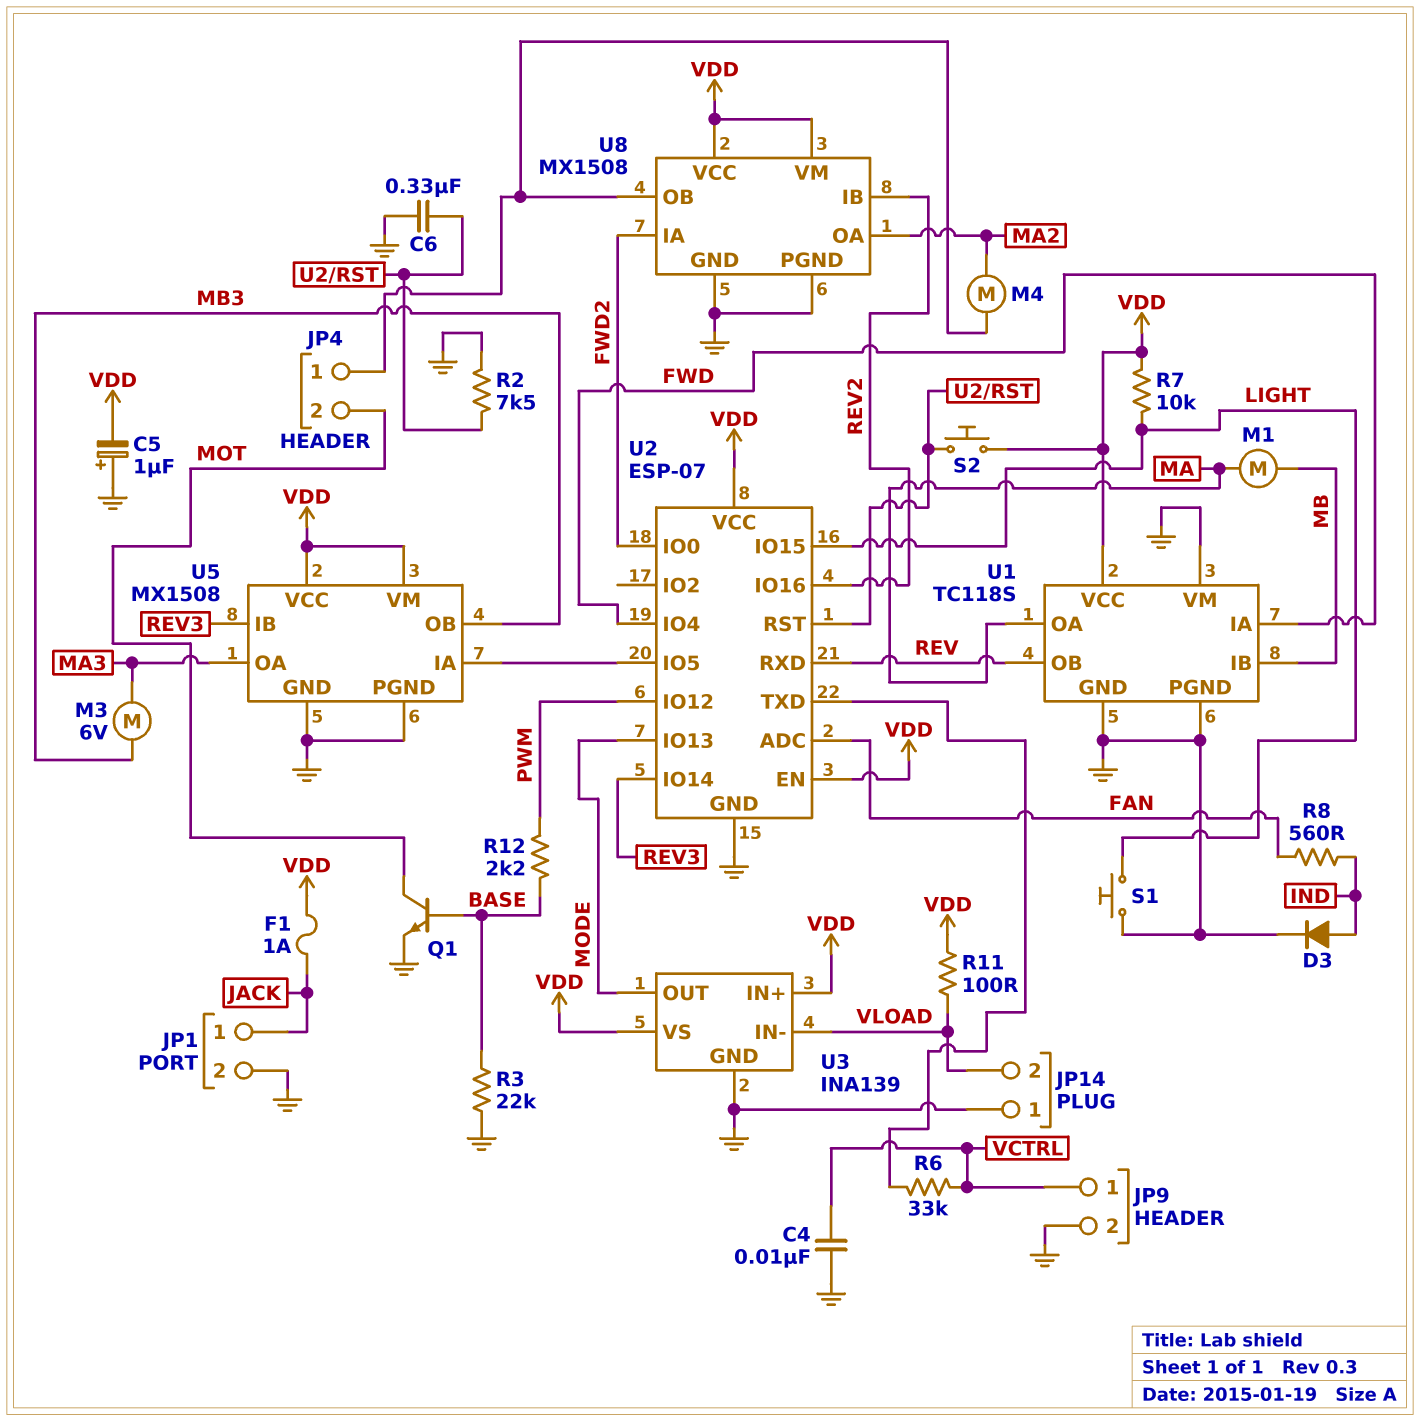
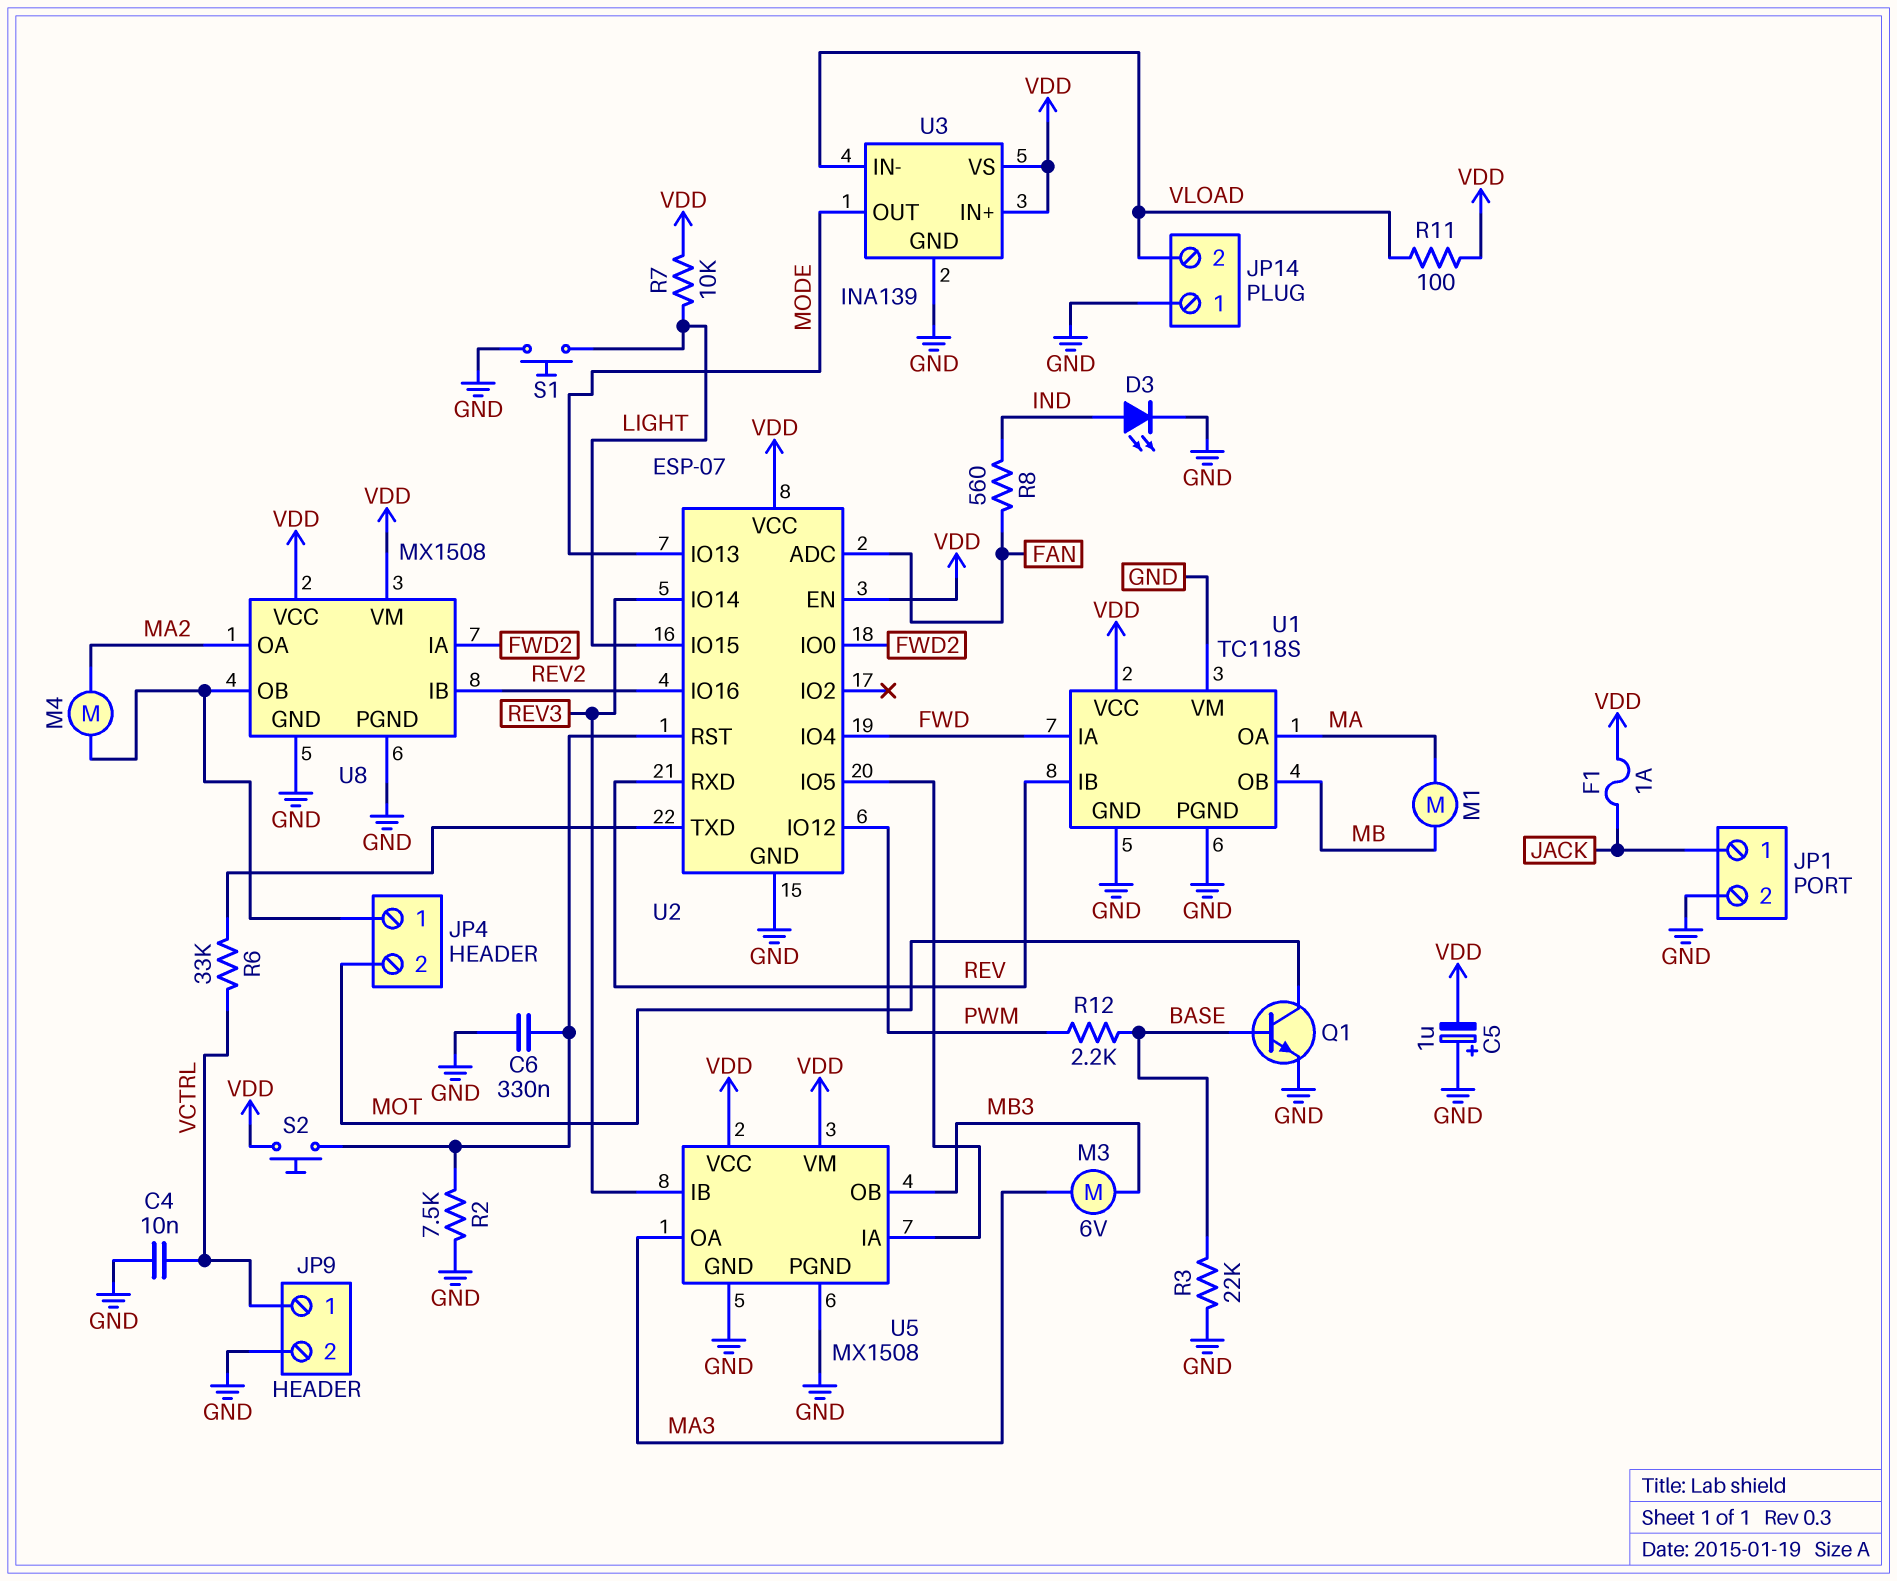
D3: diode (A IND, K GND) -> LED (A IND, K GND)
U1 pin IB: MB -> REV
U1 pin OB: REV -> MB

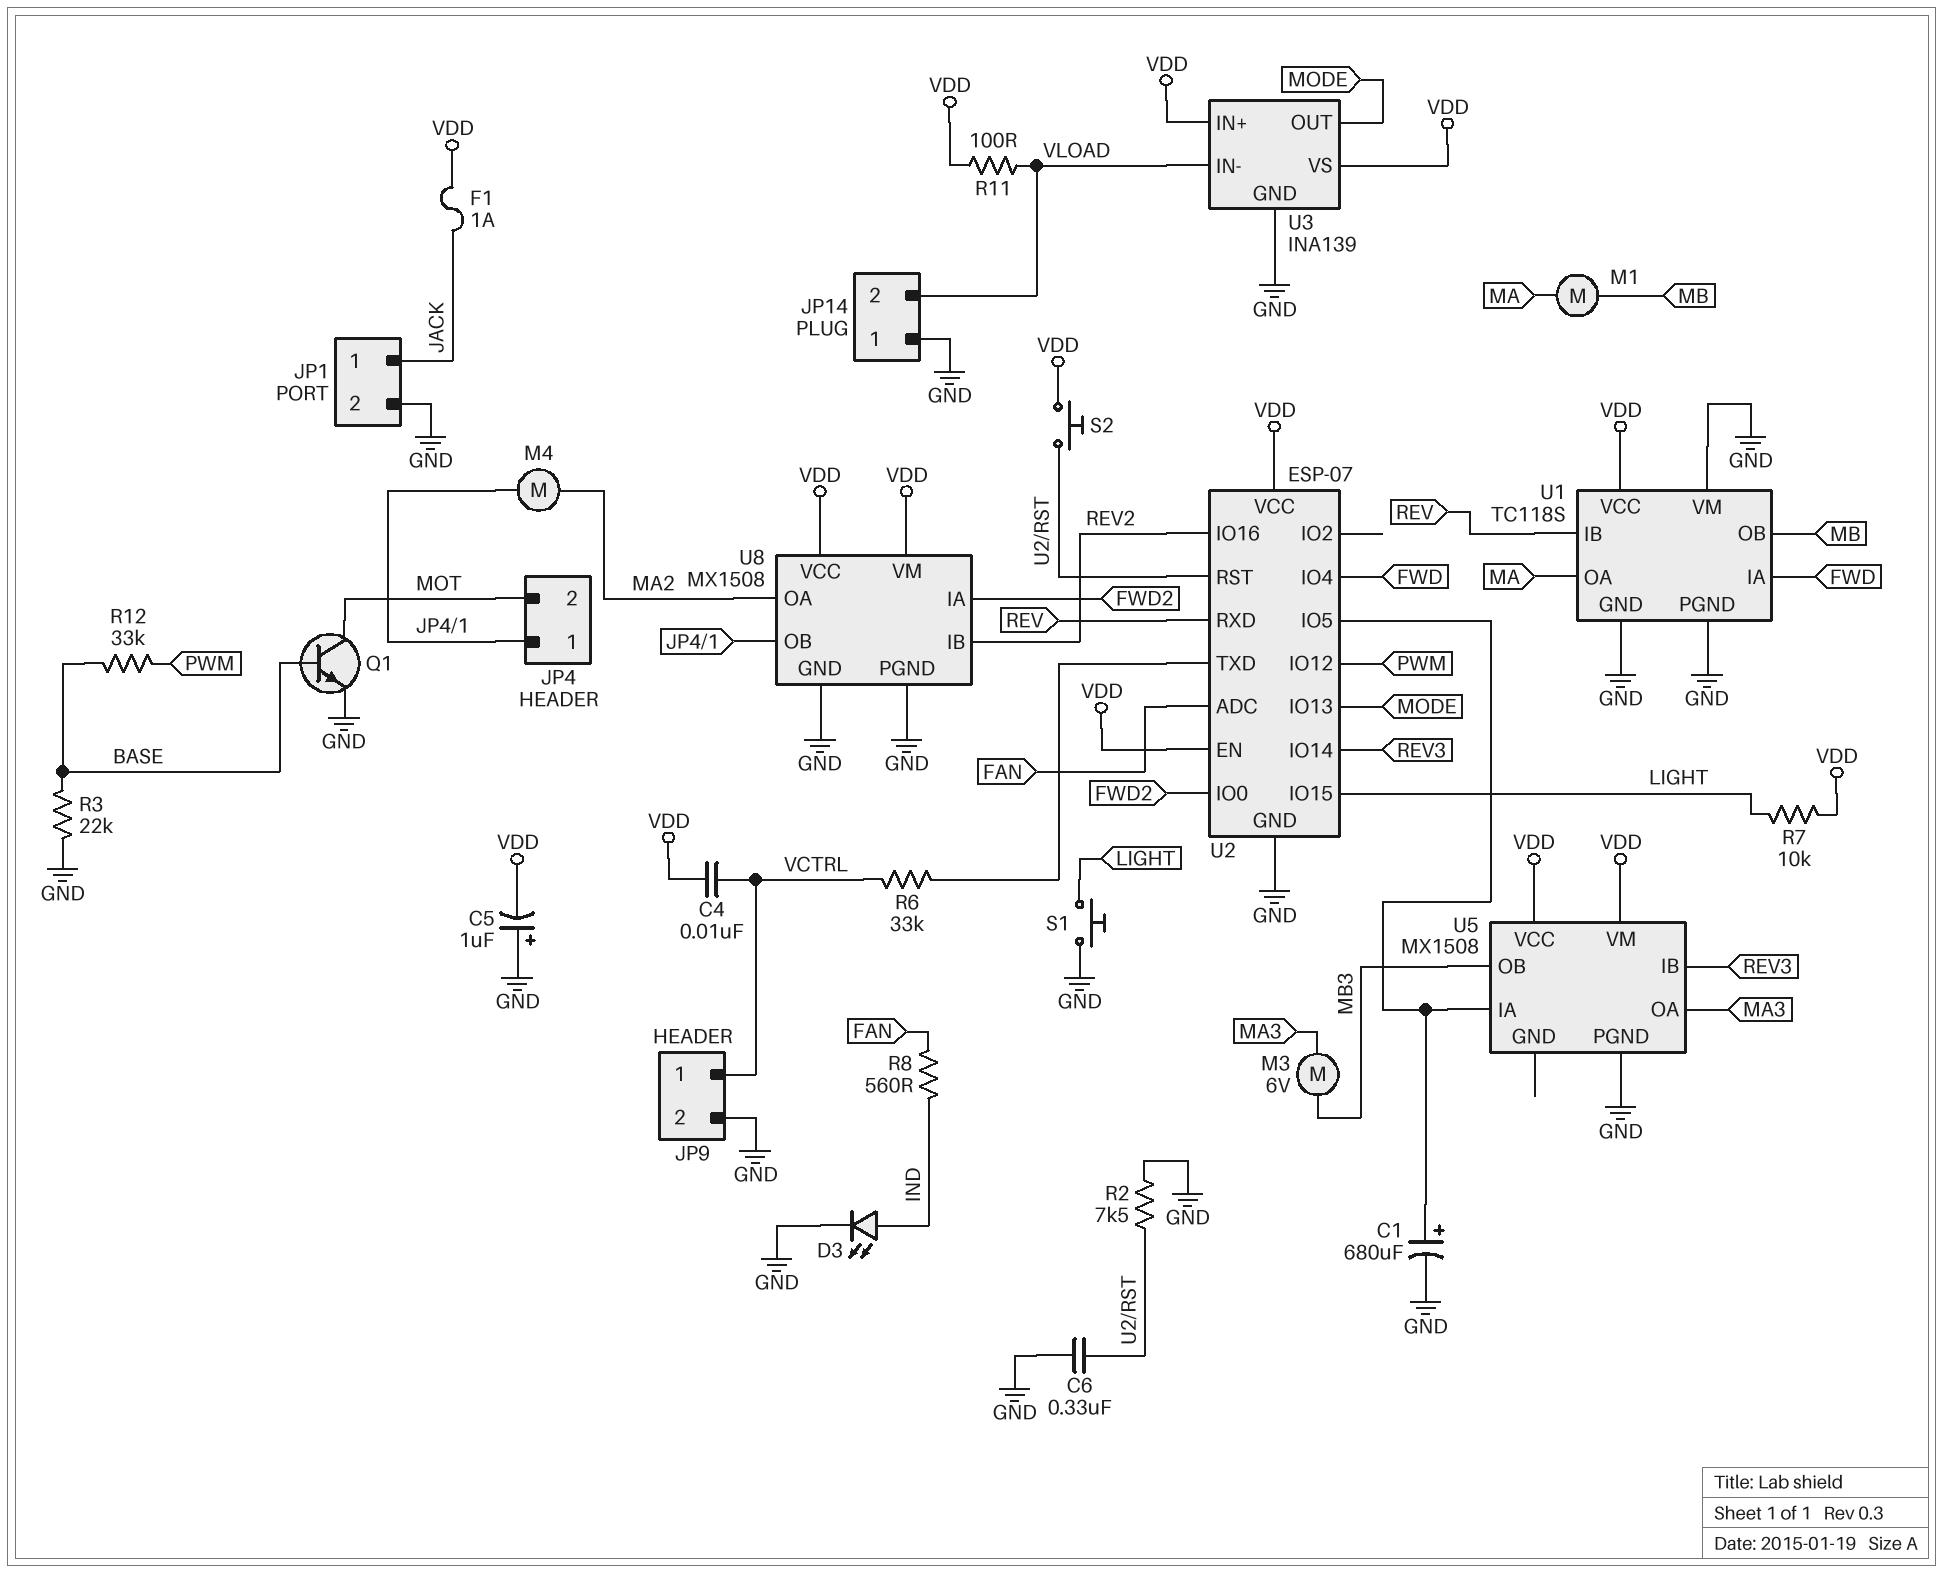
C1: none -> 680uF (plus U2/IO5, minus GND)
C4: 10nF (GND, VCTRL) -> 10nF (VCTRL, VDD)
R12: 2.2k (BASE, PWM) -> 33k (BASE, PWM)
U5 pin GND: GND -> none

